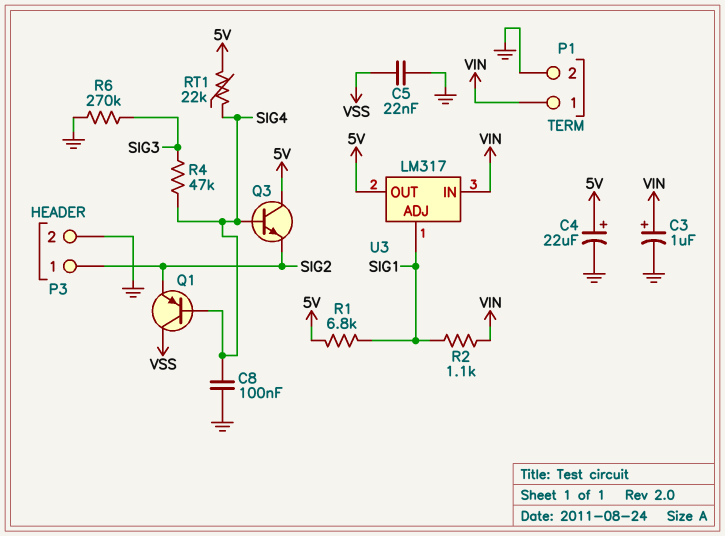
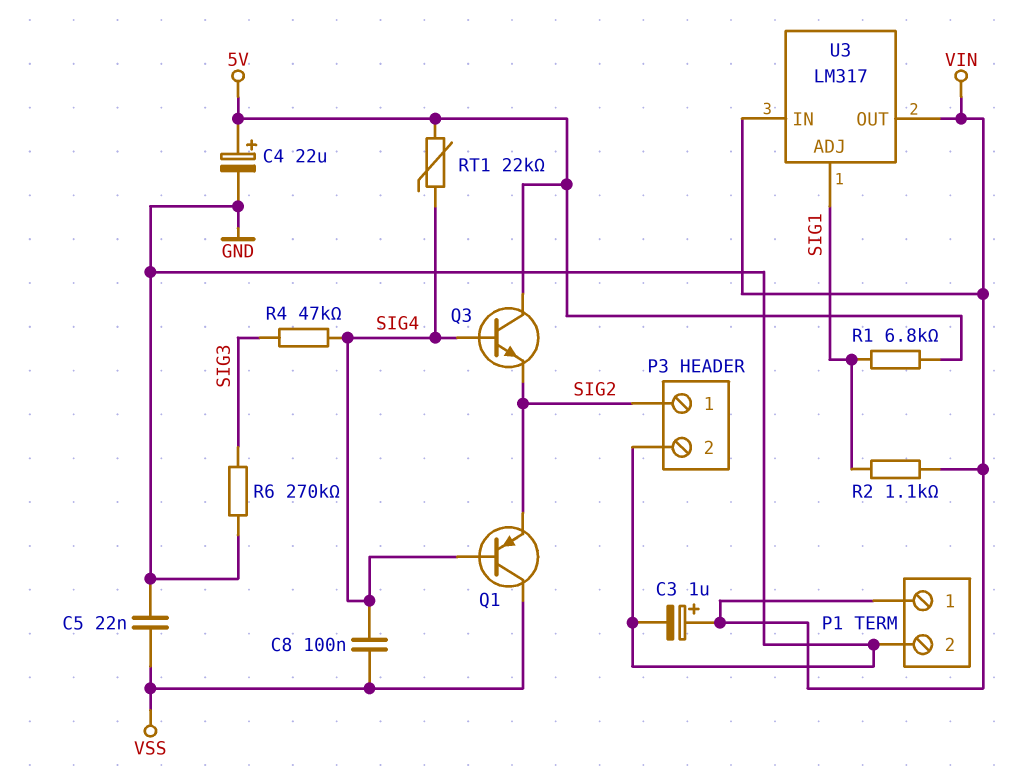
C8: 100nF (GND, SIG4) -> 100nF (SIG4, VSS)
U3 pin OUT: 5V -> VIN

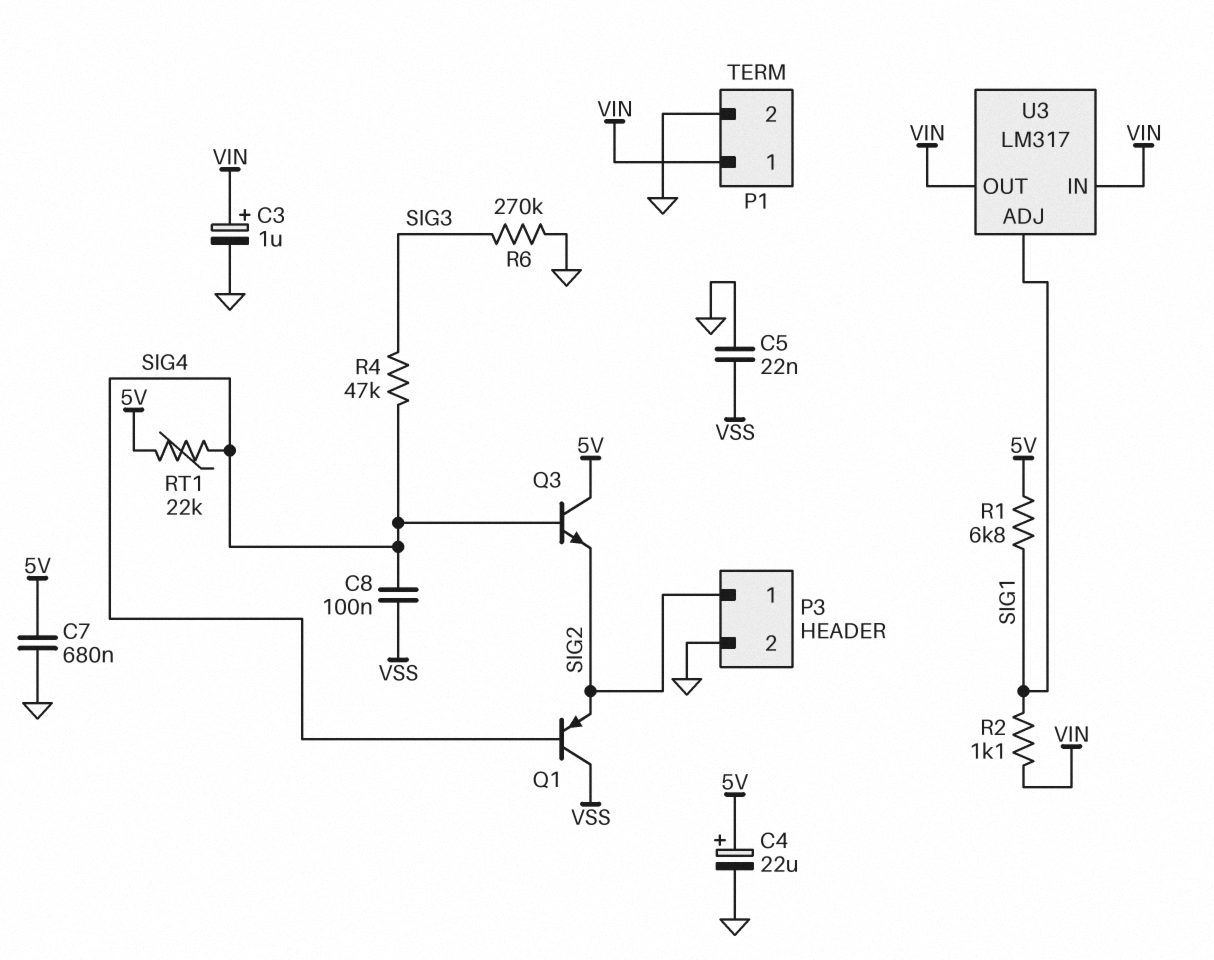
C7: none -> 680nF (5V, GND)

